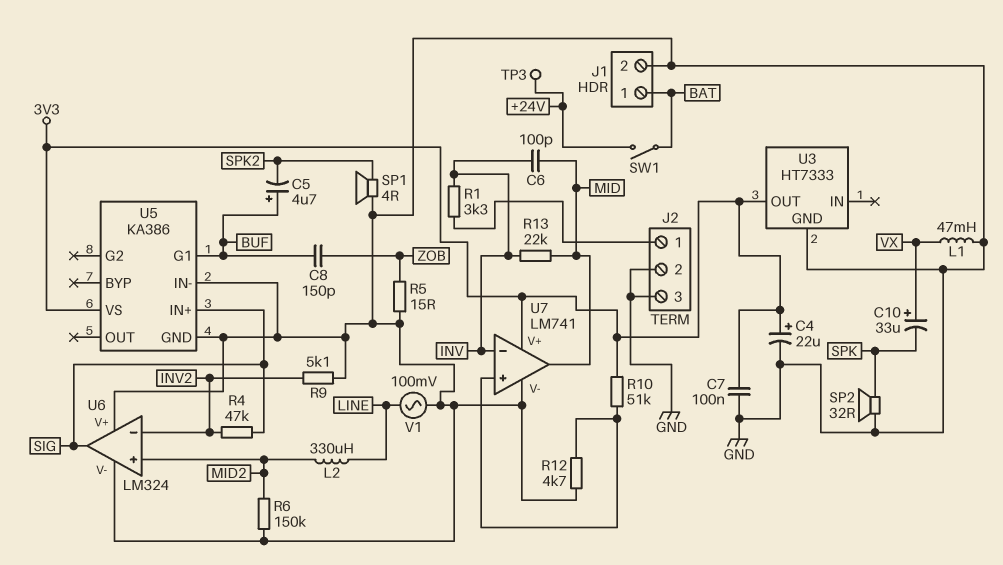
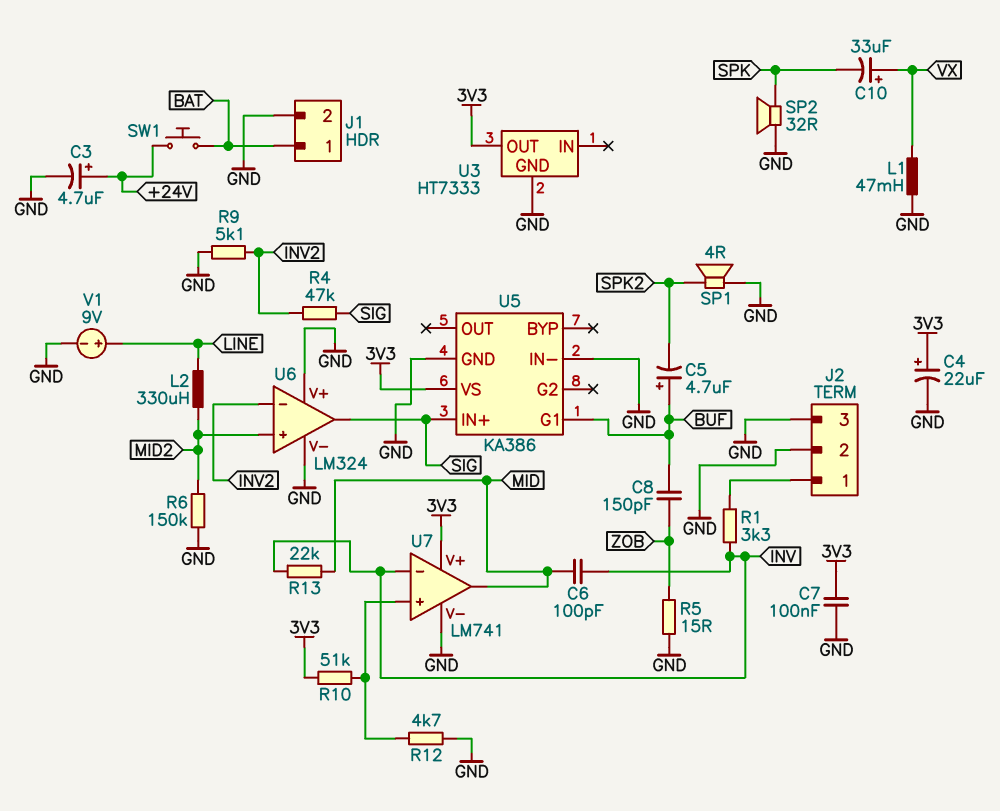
C3: none -> 4.7uF (plus +24V, minus GND)
SW1: switch (+24V, BAT) -> button (+24V, BAT)
TP3: test point (+24V) -> none
V1: AC 100mV (GND, LINE) -> 9V (plus LINE, minus GND)

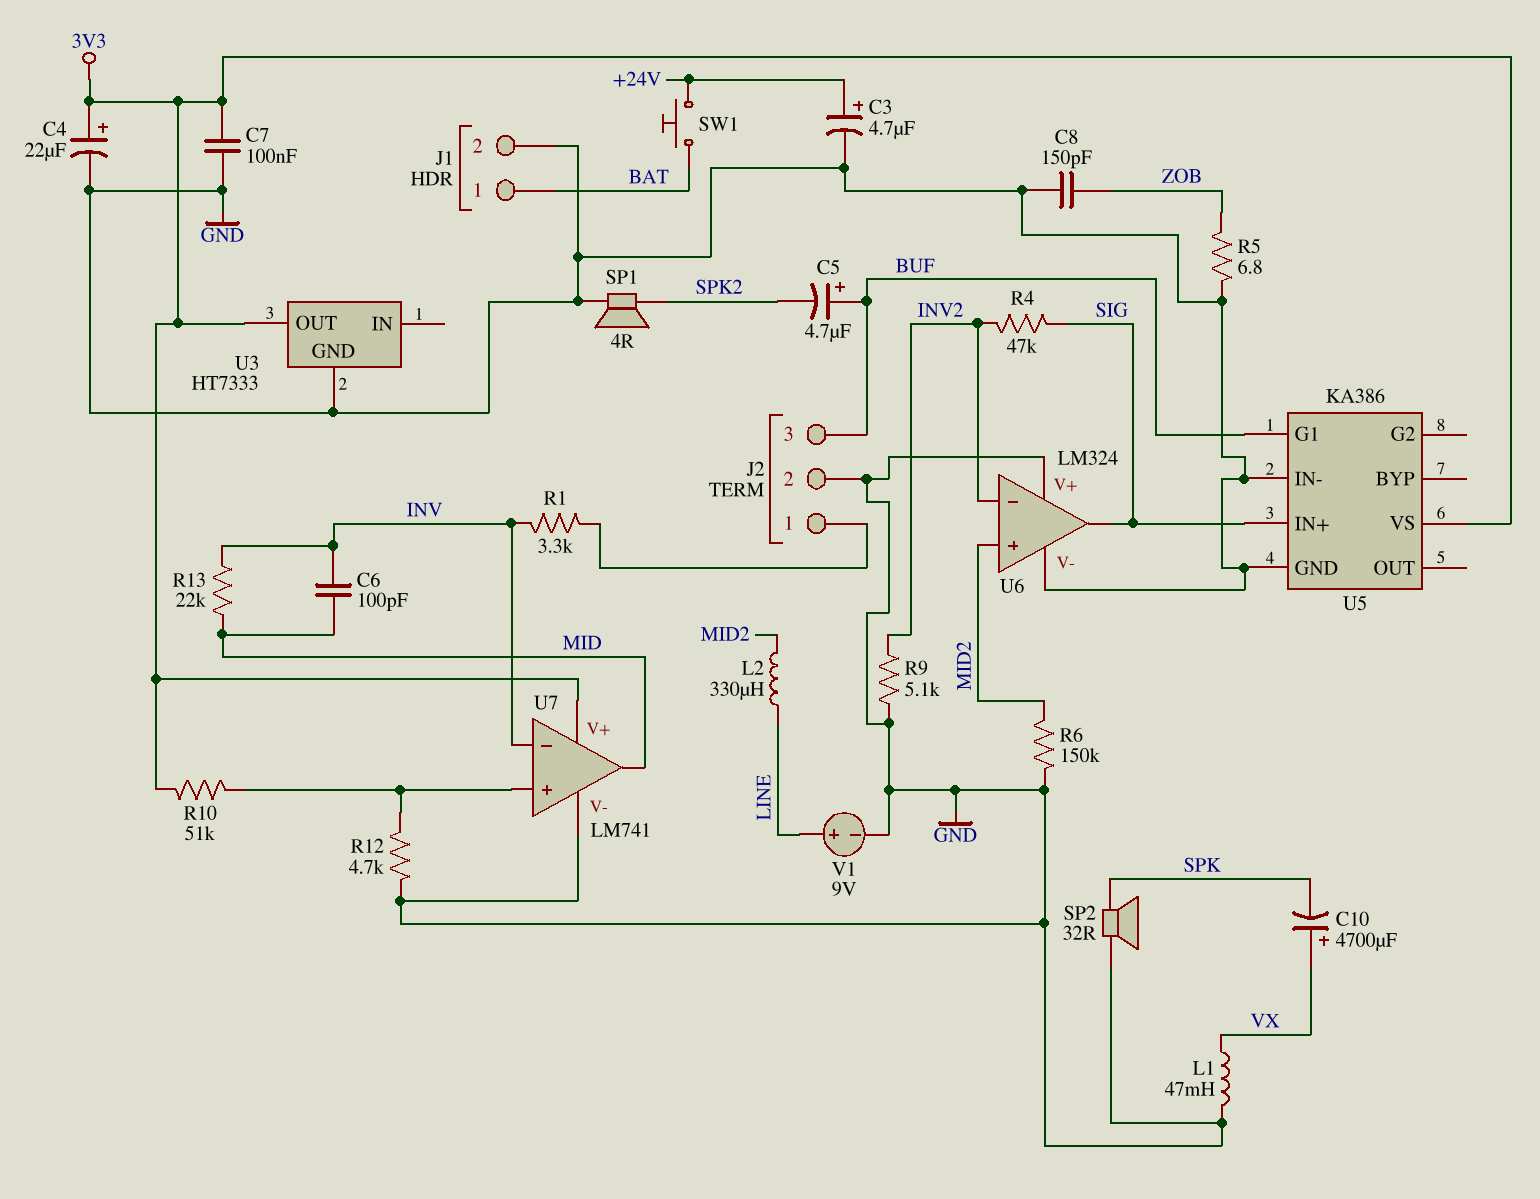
C8: 150pF (BUF, ZOB) -> 150pF (GND, ZOB)
C10: 33uF (plus VX, minus SPK) -> 4700uF (plus VX, minus SPK)
J2 pin 3: GND -> BUF
R5: 15 (GND, ZOB) -> 6.8 (GND, ZOB)

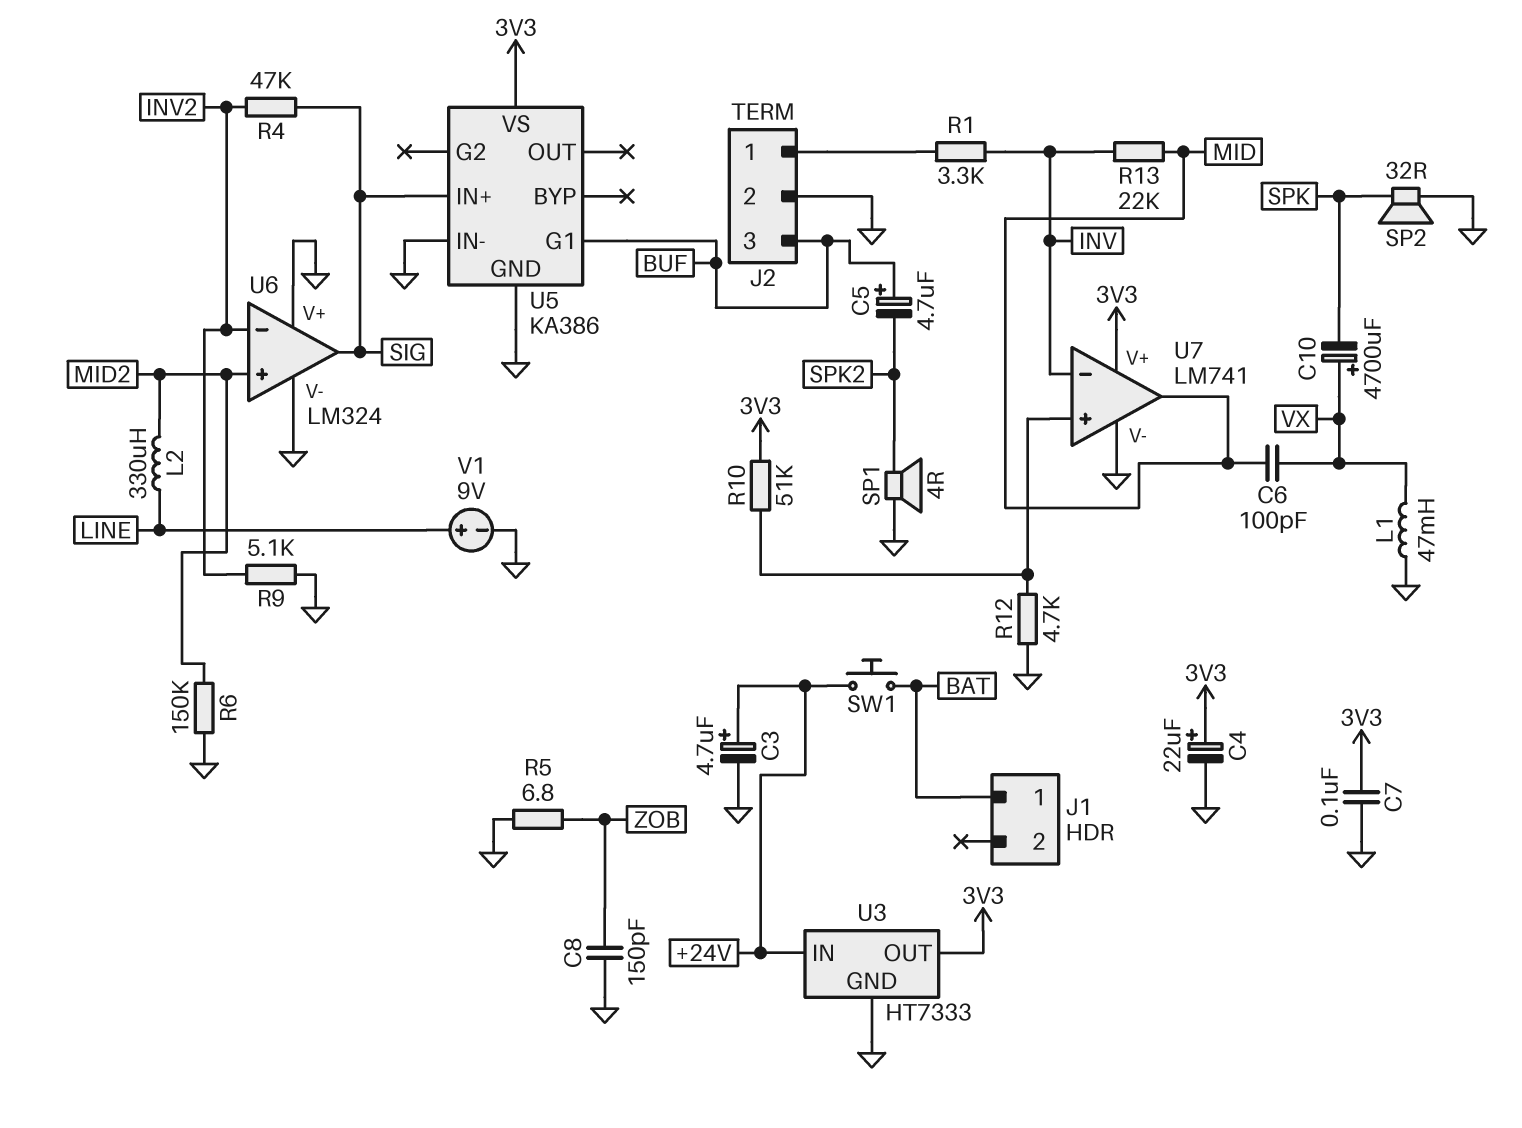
C6: 100pF (INV, MID) -> 100pF (MID, VX)
J1 pin 2: GND -> none
U3 pin IN: none -> +24V

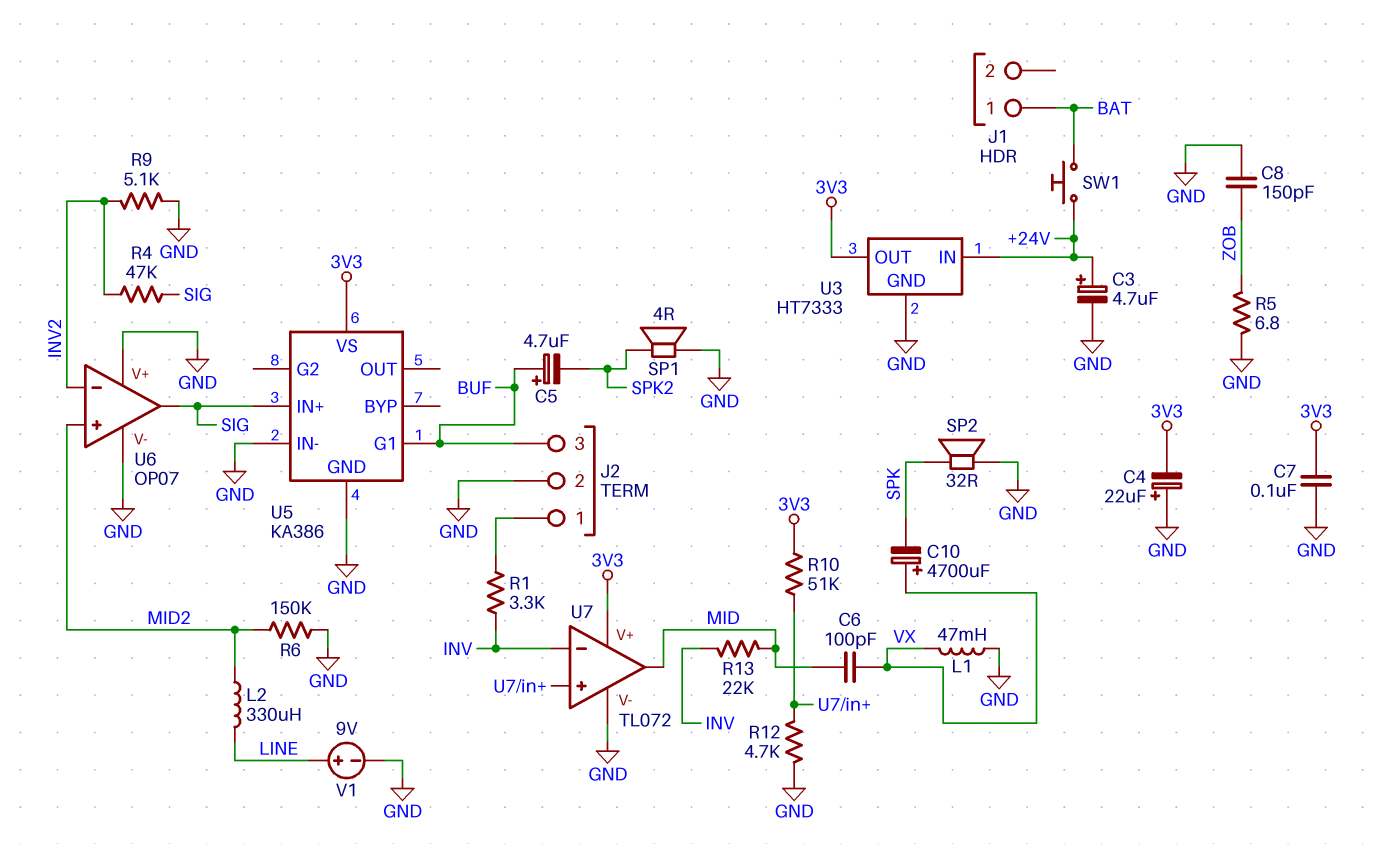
C4: 22uF (plus 3V3, minus GND) -> 22uF (plus GND, minus 3V3)
U6: LM324 -> OP07
U7: LM741 -> TL072

